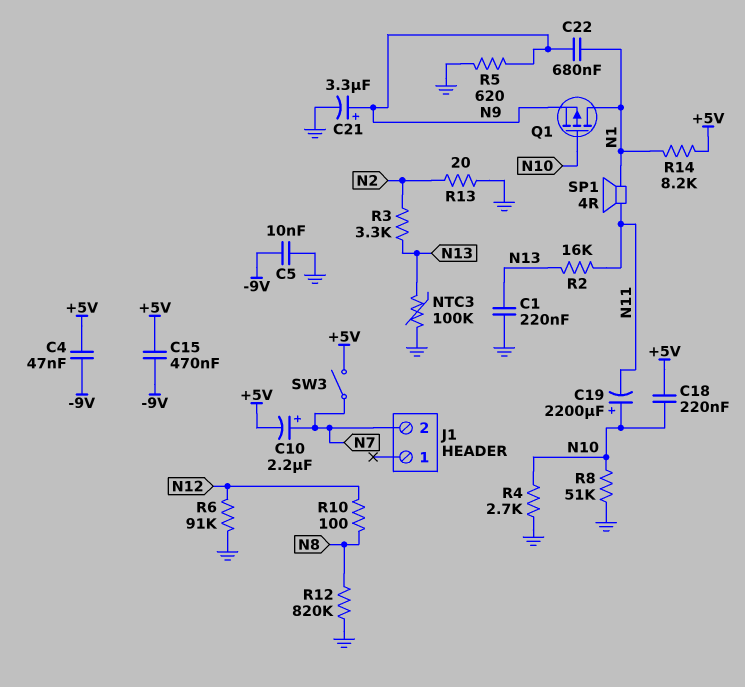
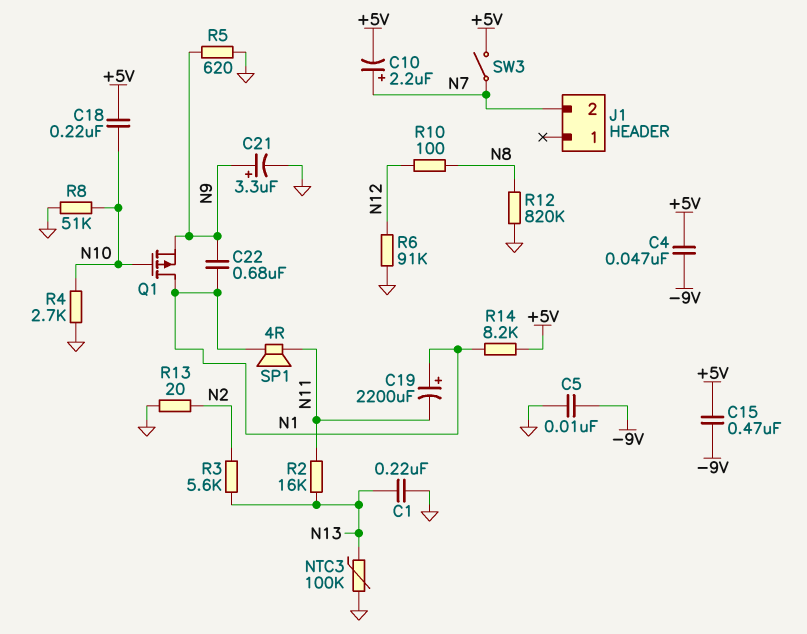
C19: 2200uF (plus N10, minus N11) -> 2200uF (plus N1, minus N11)
R3: 3.3k (N2, N13) -> 5.6k (N2, N13)

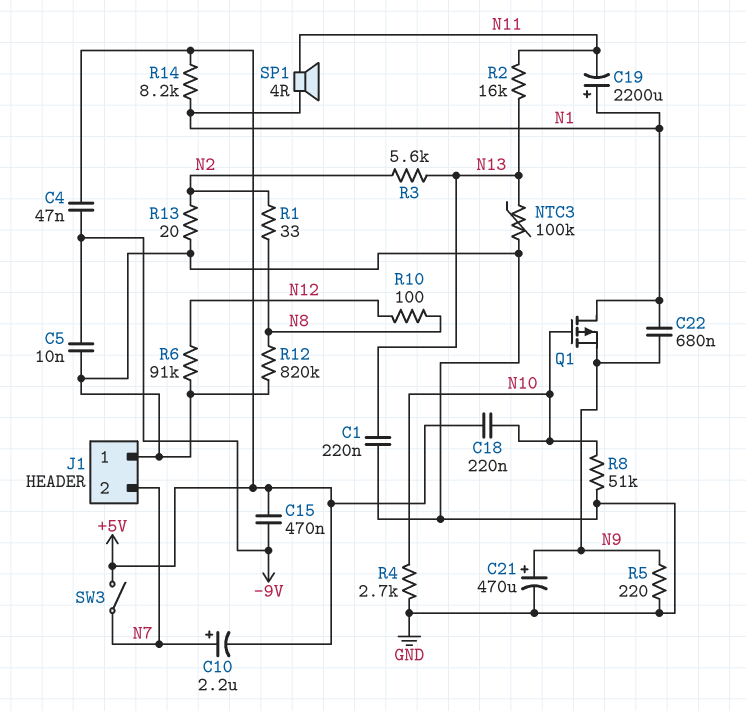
C21: 3.3uF (plus N9, minus GND) -> 470uF (plus N9, minus GND)
J1 pin 1: none -> GND
R1: none -> 33 (N2, N8)
R5: 620 (GND, N9) -> 220 (GND, N9)

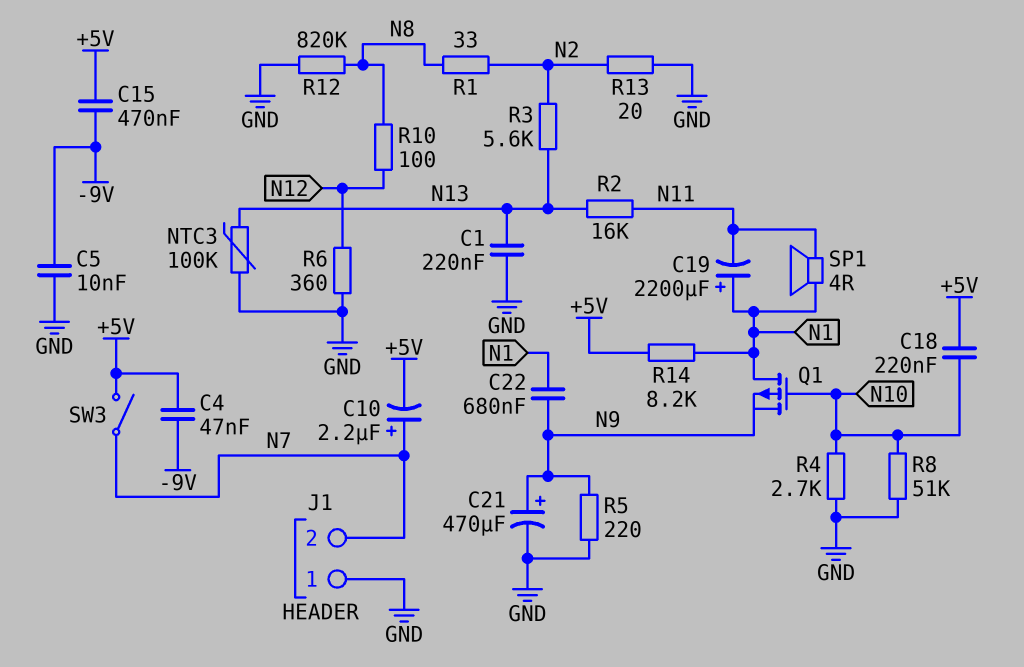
R6: 91k (GND, N12) -> 360 (GND, N12)

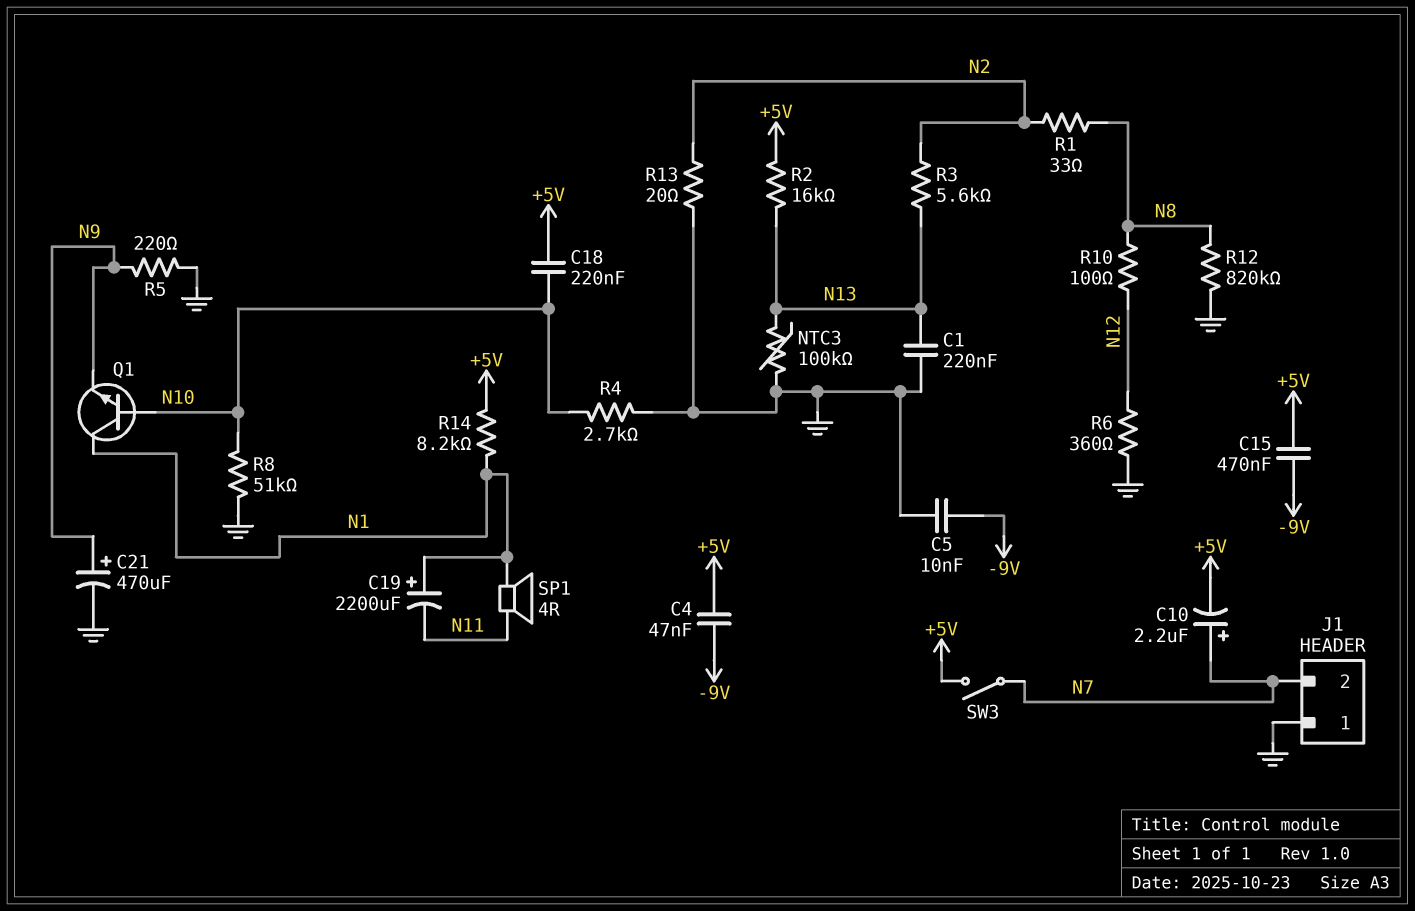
C22: 680nF (N1, N9) -> none
Q1: PMOS (G N10, D N1, S N9) -> NPN (B N10, C N1, E N9)
R2: 16k (N11, N13) -> 16k (+5V, N13)

